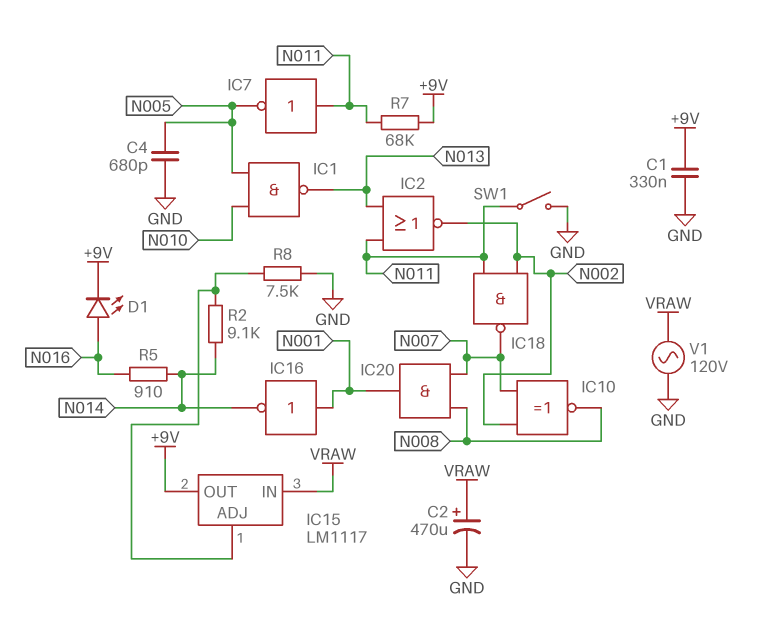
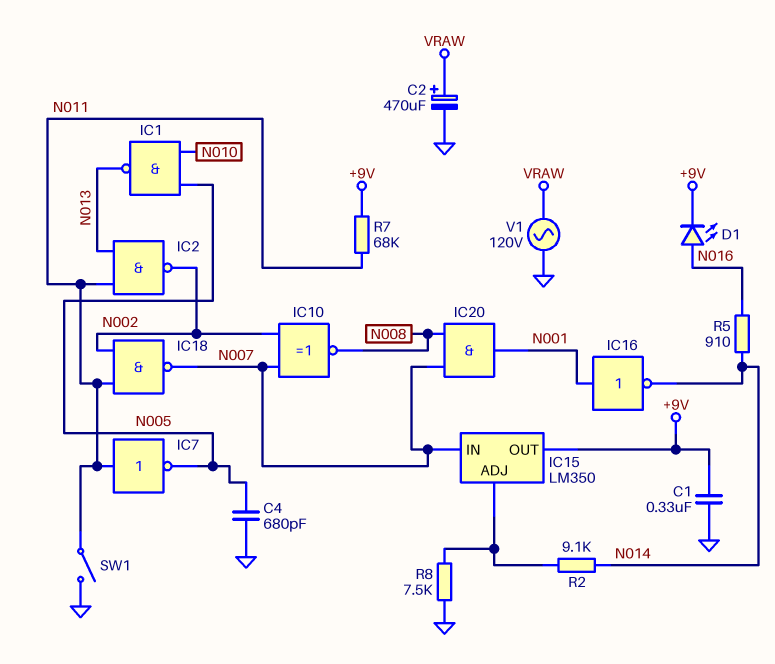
IC2: NOR (in N011, in N013, out N002) -> NAND (in N011, in N013, out N002)
IC15: LM1117 -> LM350
IC15 pin IN: VRAW -> N007

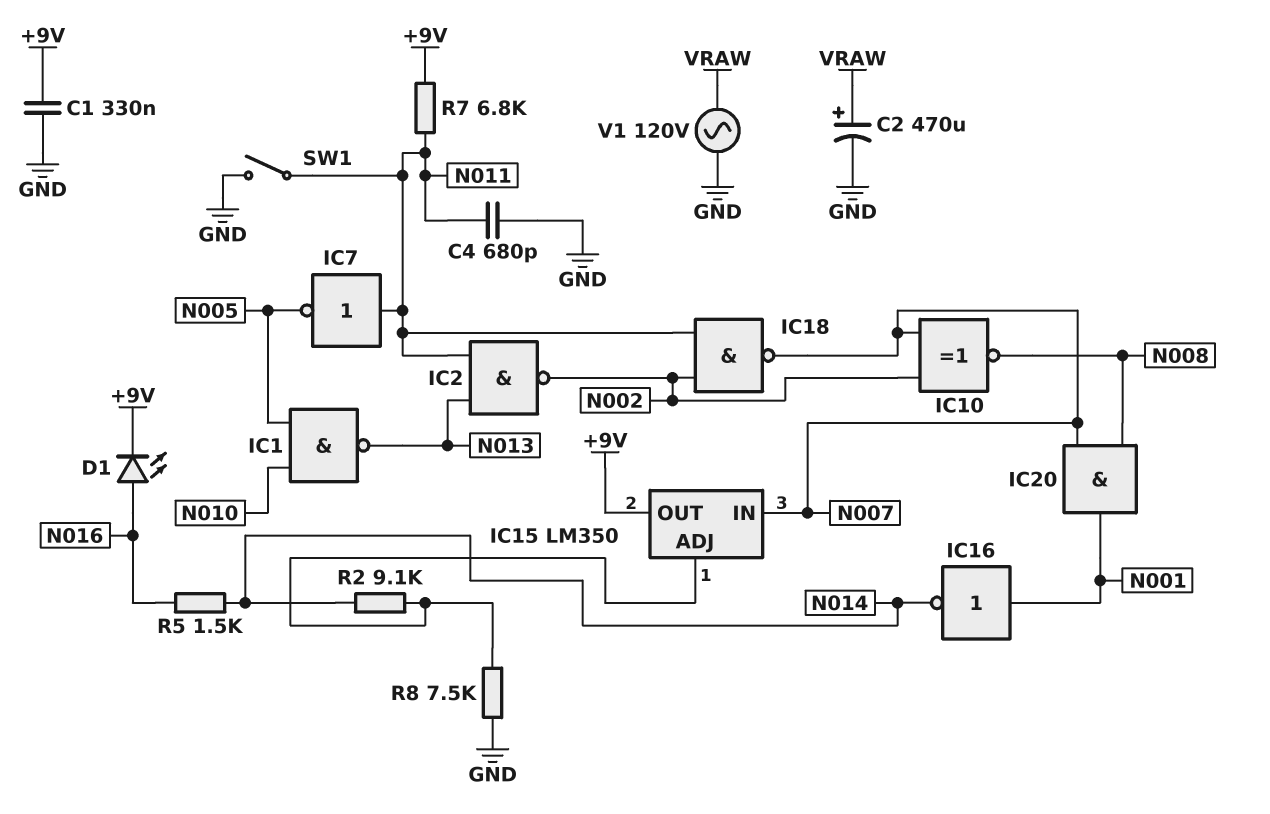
C4: 680pF (GND, N005) -> 680pF (GND, N011)
R5: 910 (N014, N016) -> 1.5k (N014, N016)
R7: 68k (+9V, N011) -> 6.8k (+9V, N011)

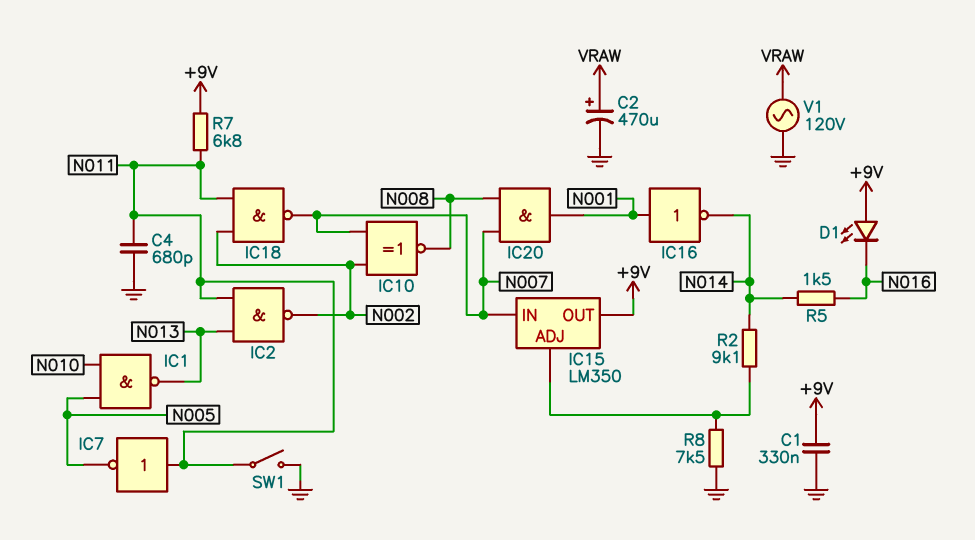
D1: LED (A N016, K +9V) -> LED (A +9V, K N016)

